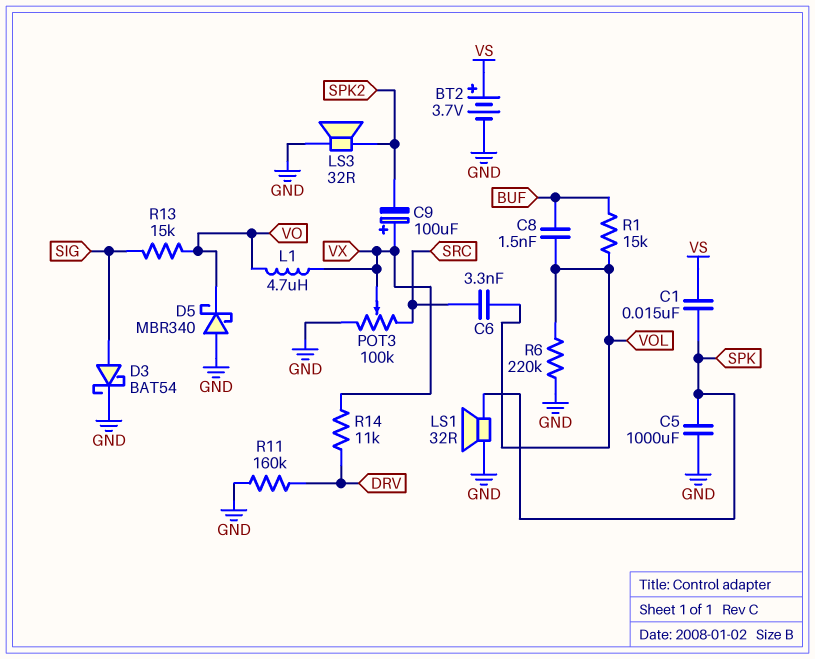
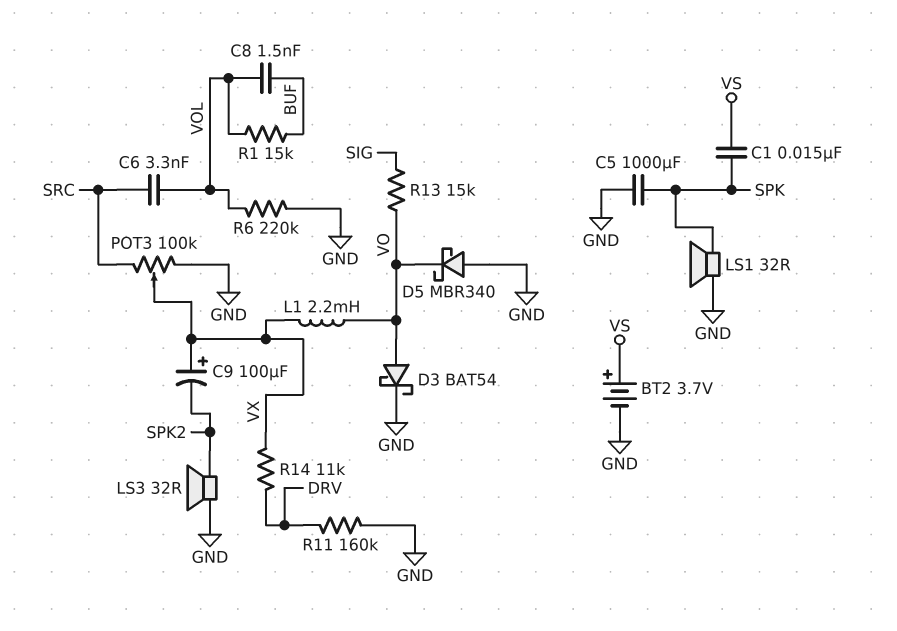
D3: schottky BAT54 (A SIG, K GND) -> schottky BAT54 (A VO, K GND)
L1: 4.7uH (VO, VX) -> 2.2mH (VO, VX)

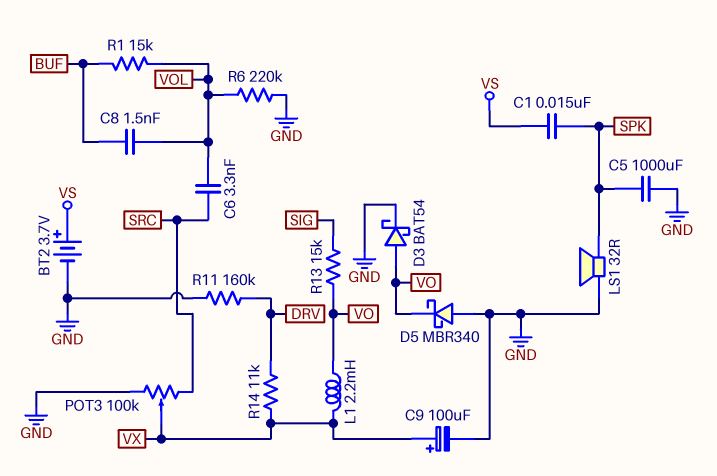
C9: 100uF (plus VX, minus SPK2) -> 100uF (plus VX, minus GND)
LS3: speaker 32R (GND, SPK2) -> none

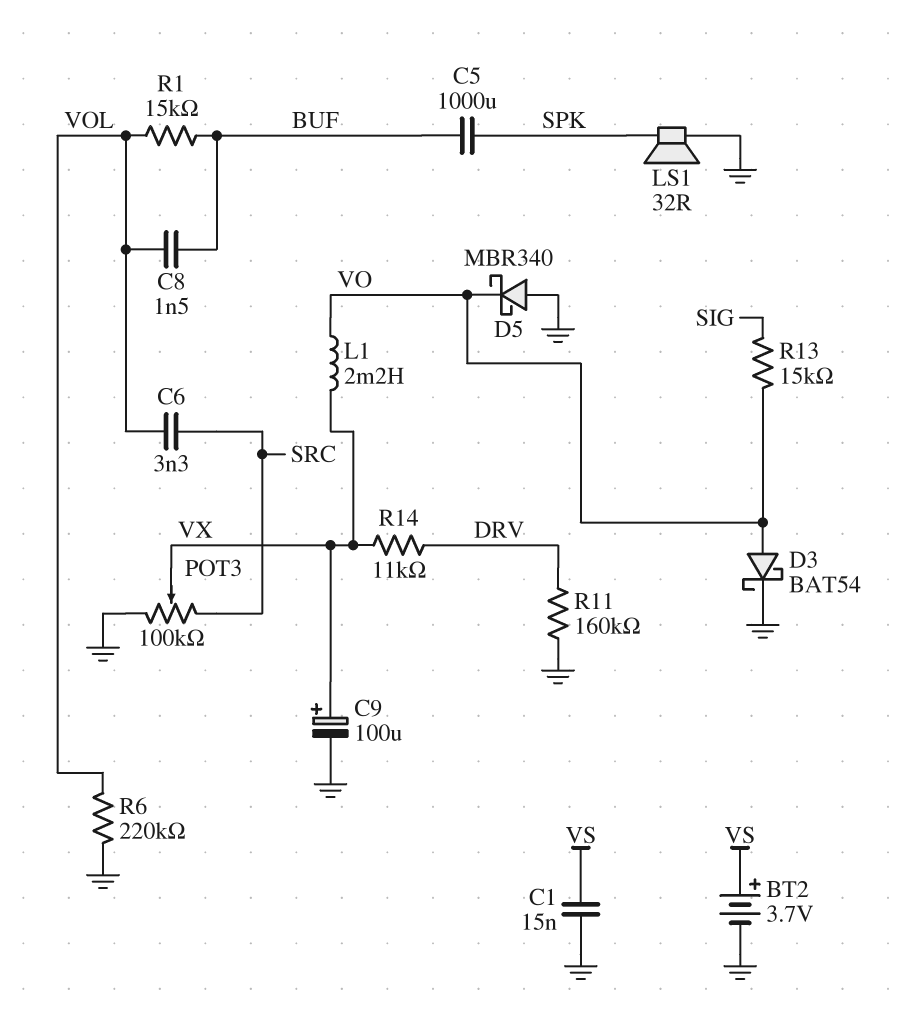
C1: 15nF (SPK, VS) -> 15nF (GND, VS)
C5: 1000uF (GND, SPK) -> 1000uF (BUF, SPK)

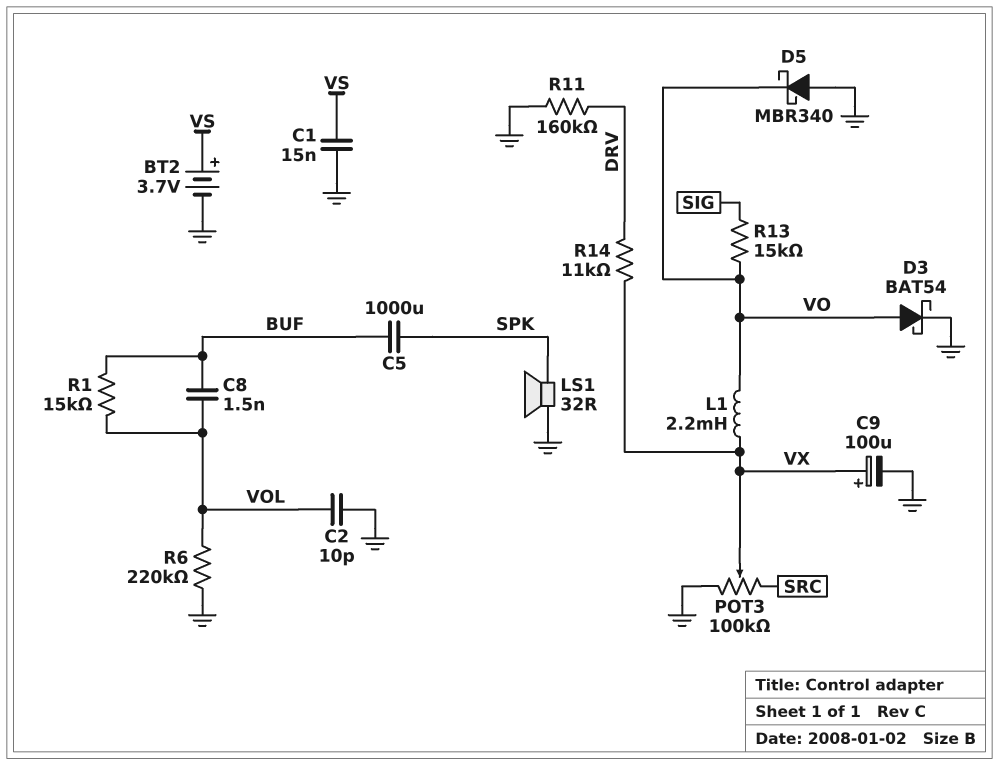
C2: none -> 10pF (GND, VOL)
C6: 3.3nF (SRC, VOL) -> none

